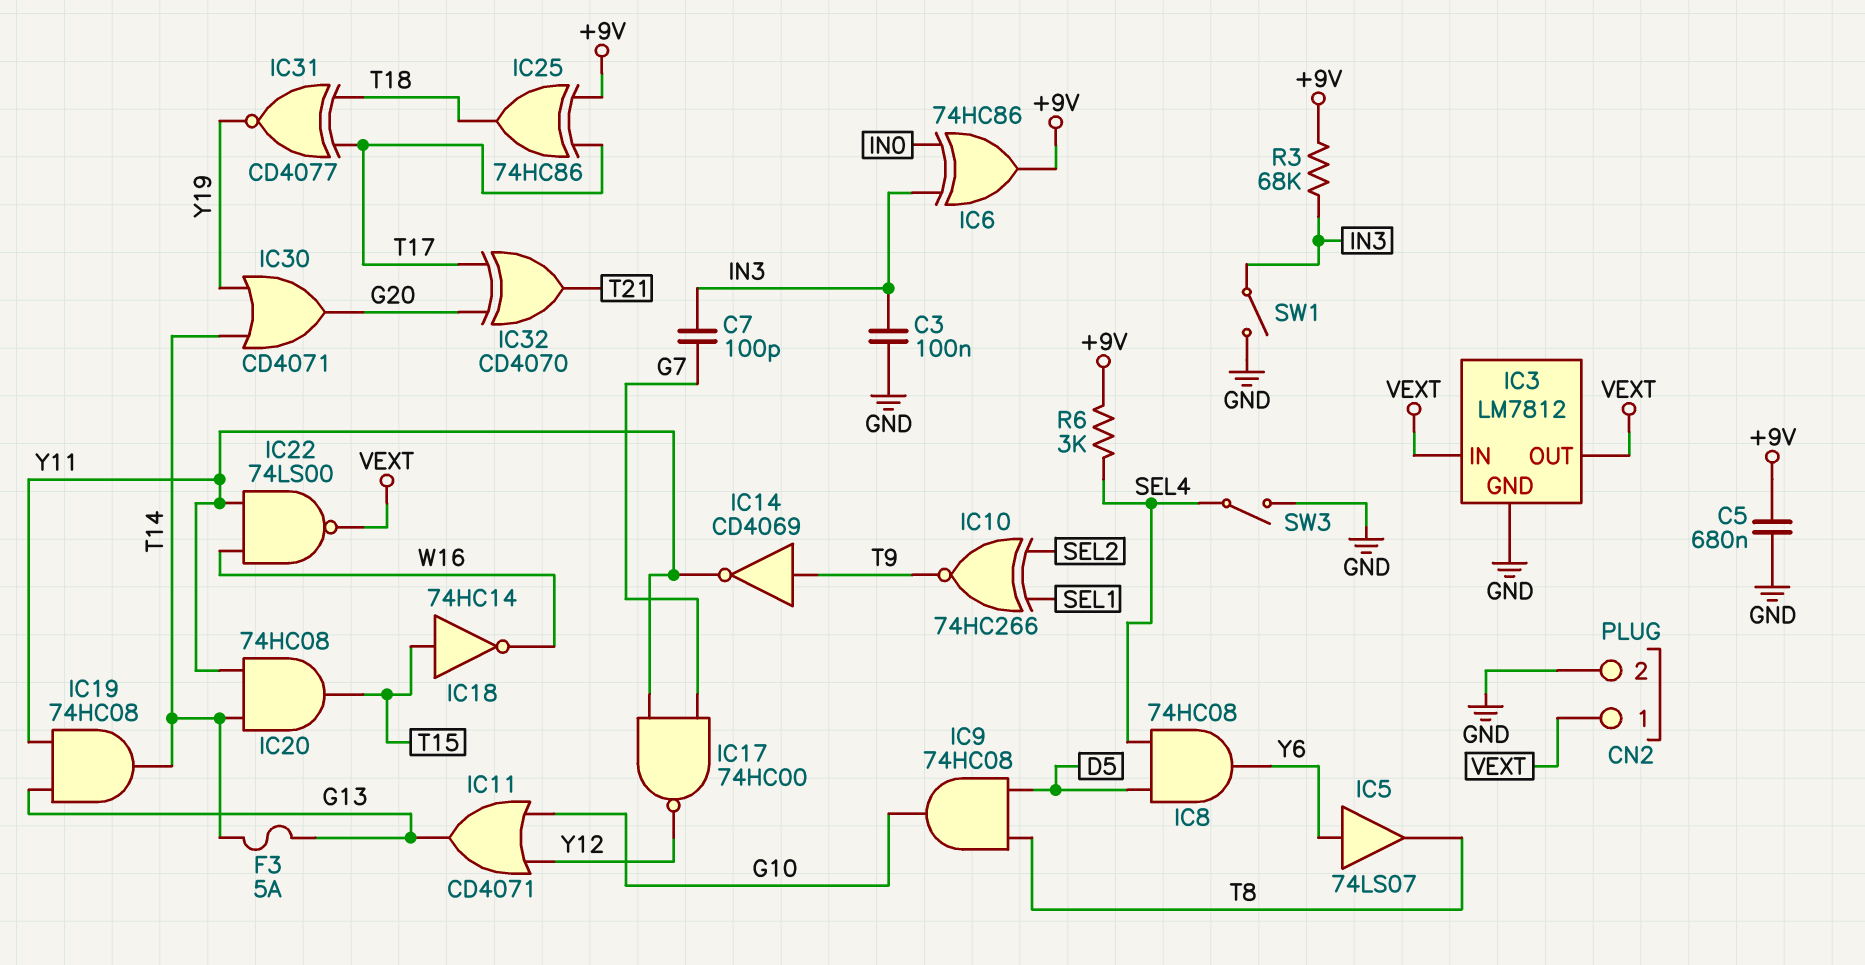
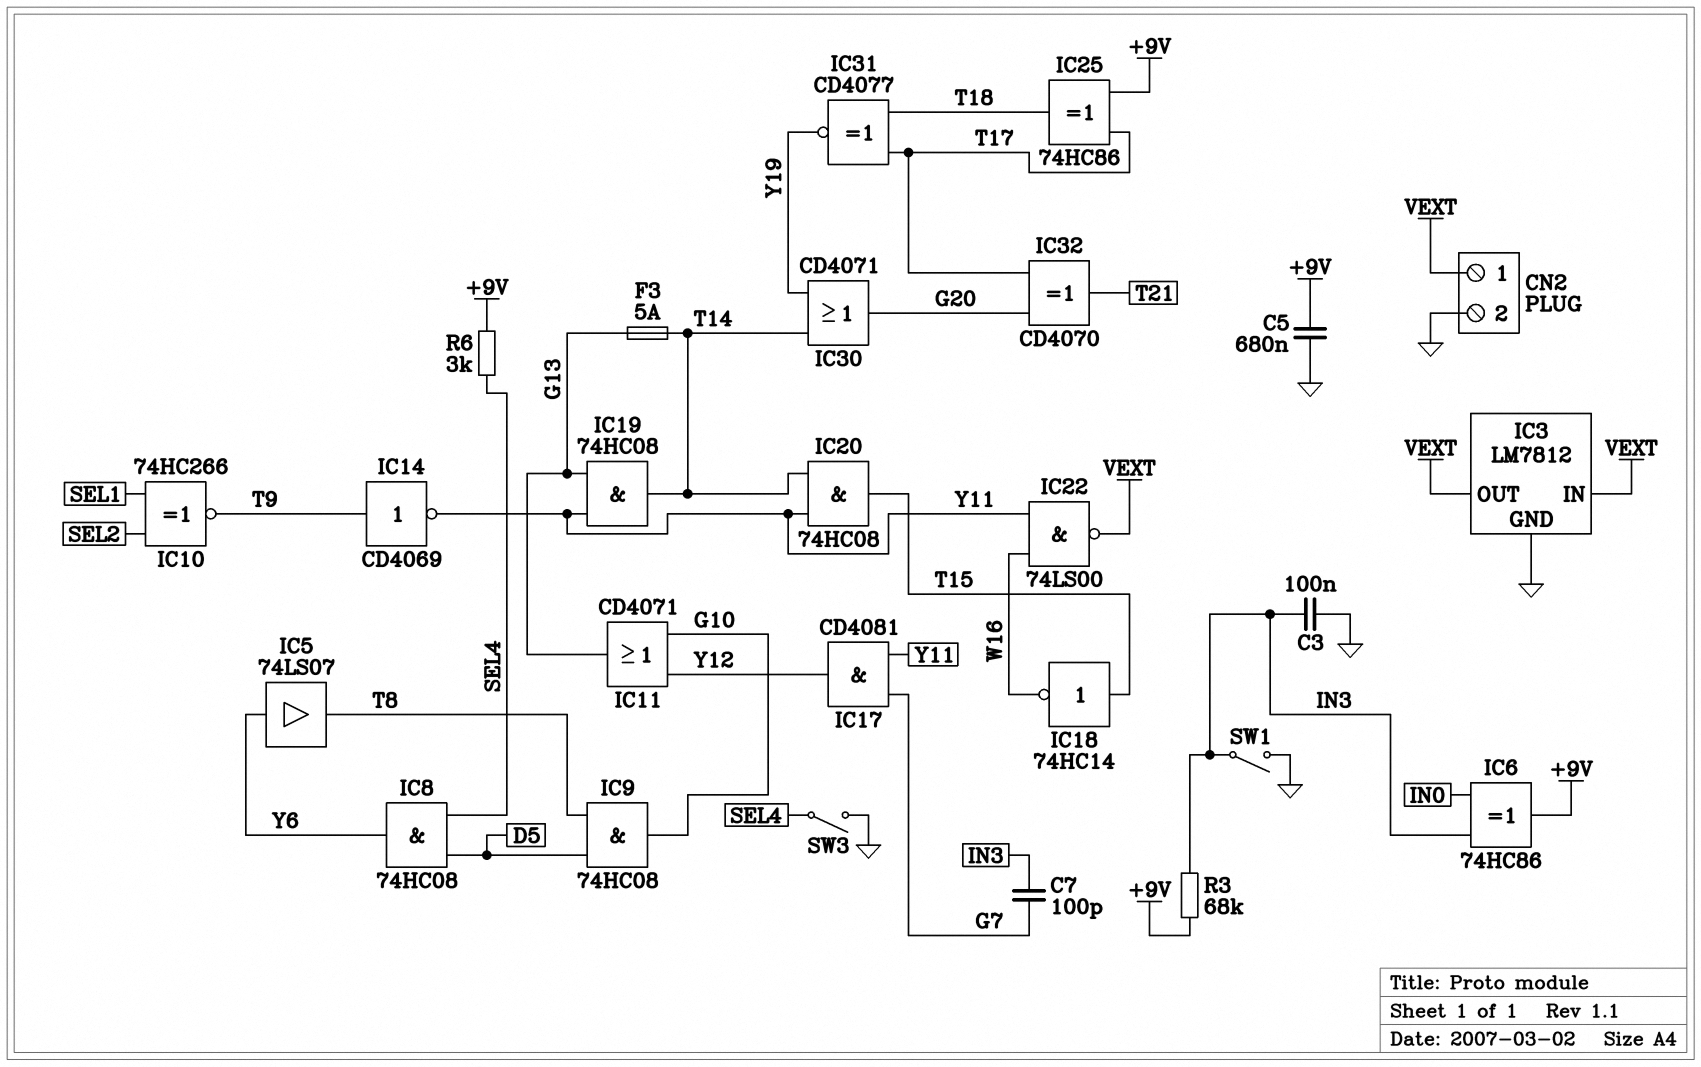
IC17: NAND 74HC00 (in G7, in Y11, out Y12) -> AND CD4081 (in G7, in Y11, out Y12)

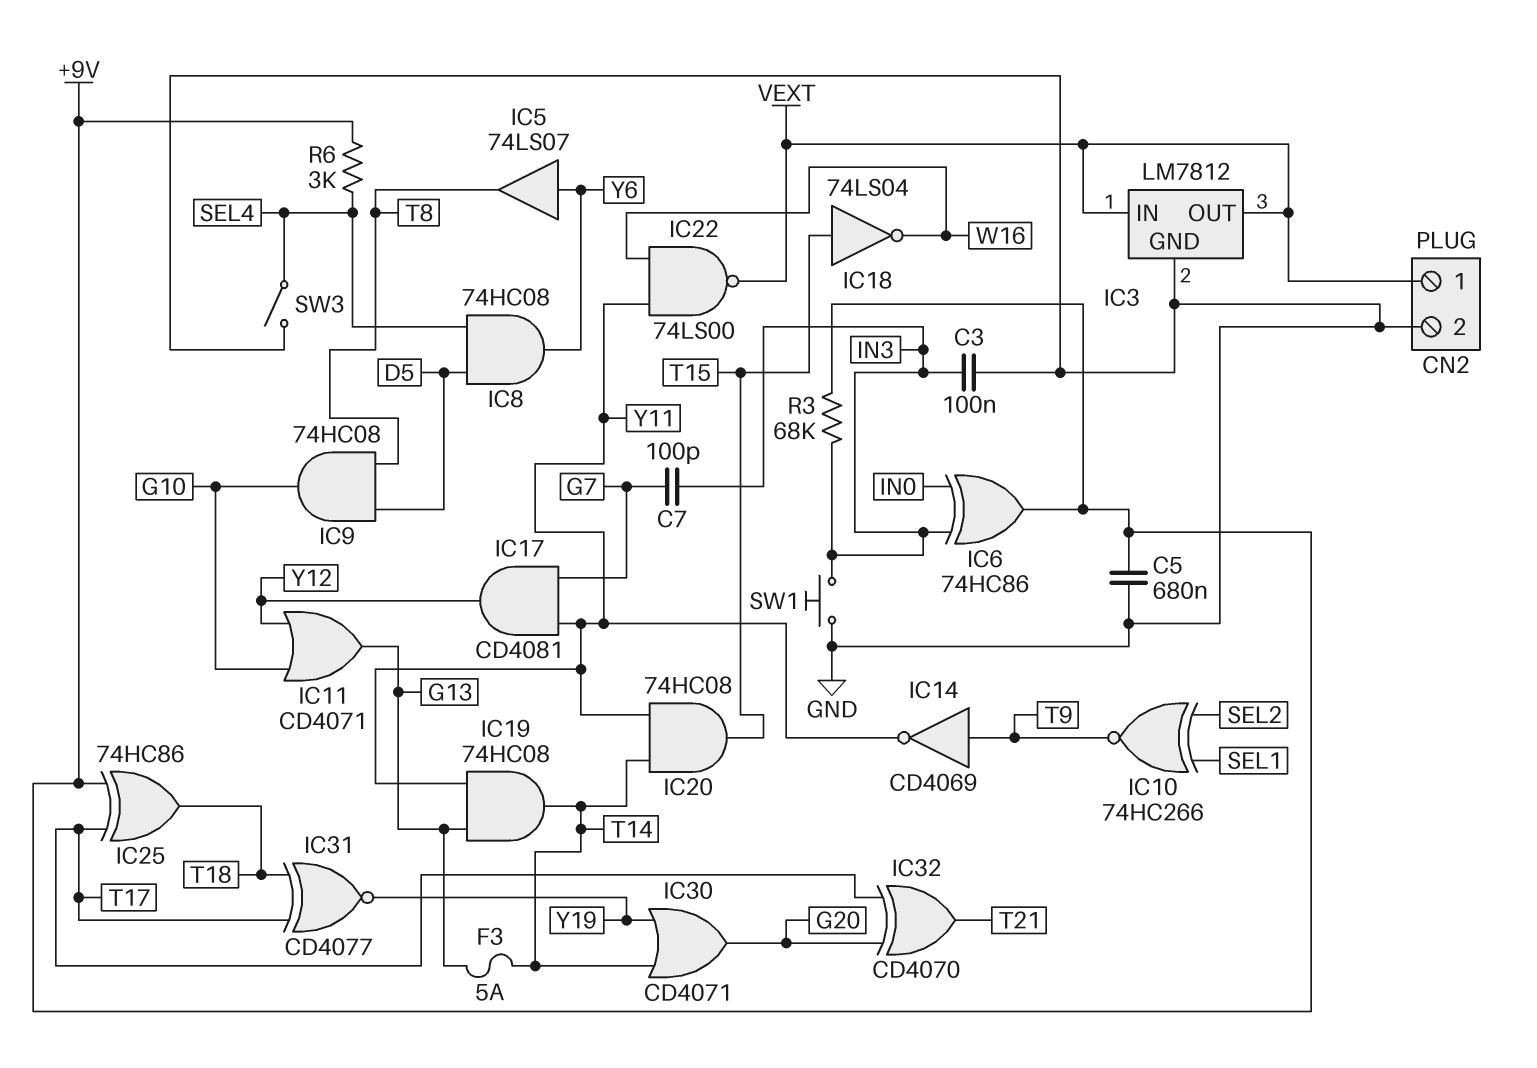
IC18: NOT 74HC14 (in T15, out W16) -> NOT 74LS04 (in T15, out W16)
SW1: switch (GND, IN3) -> button (GND, IN3)

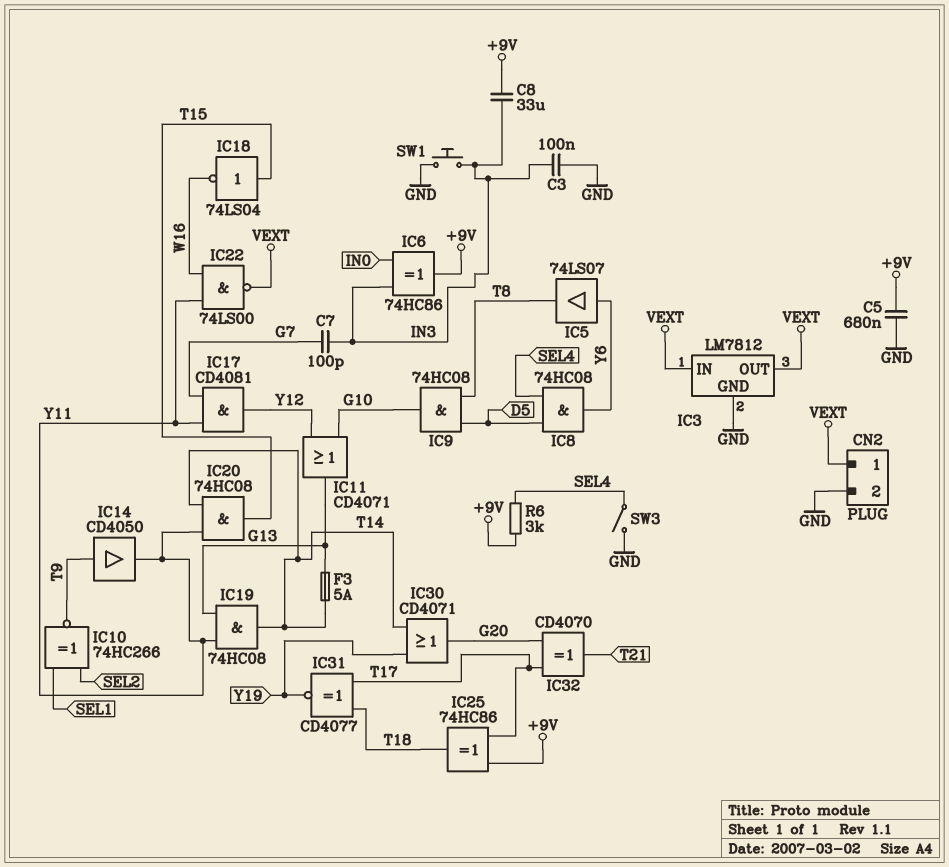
C8: none -> 33uF (+9V, IN3)
IC14: NOT CD4069 (in T9, out Y11) -> buffer CD4050 (in T9, out Y11)
R3: 68k (+9V, IN3) -> none

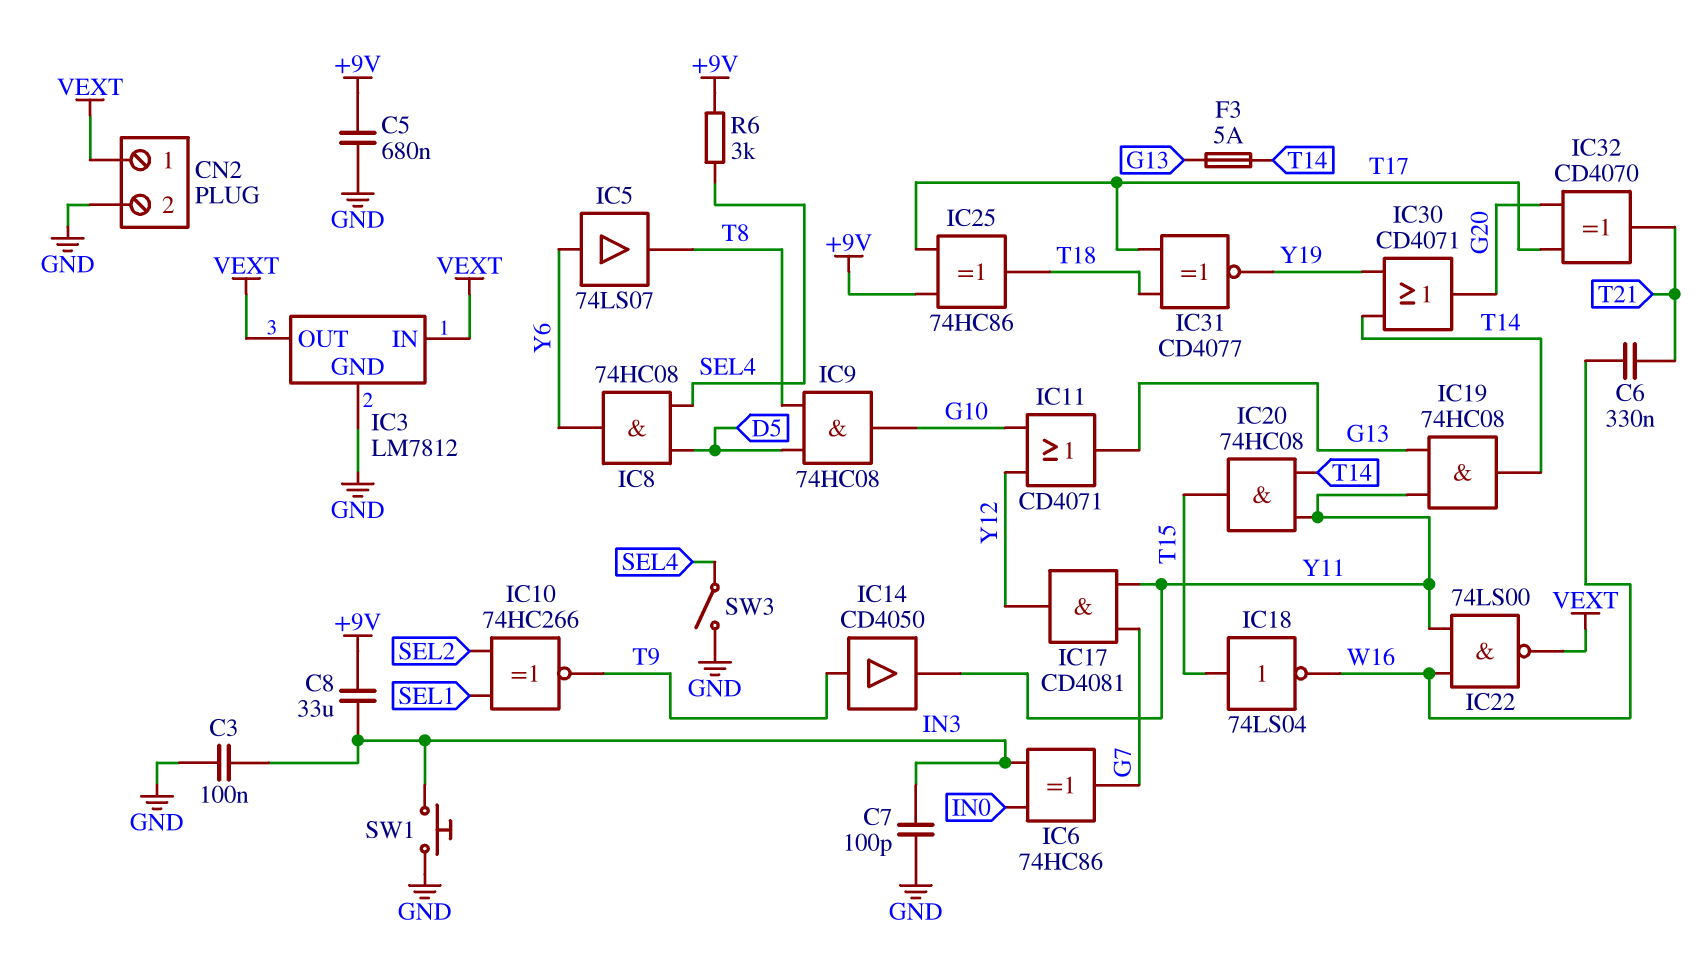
C6: none -> 330nF (T21, W16)
C7: 100pF (G7, IN3) -> 100pF (GND, IN3)
IC6: XOR 74HC86 (in IN0, in IN3, out +9V) -> XOR 74HC86 (in IN0, in IN3, out G7)

